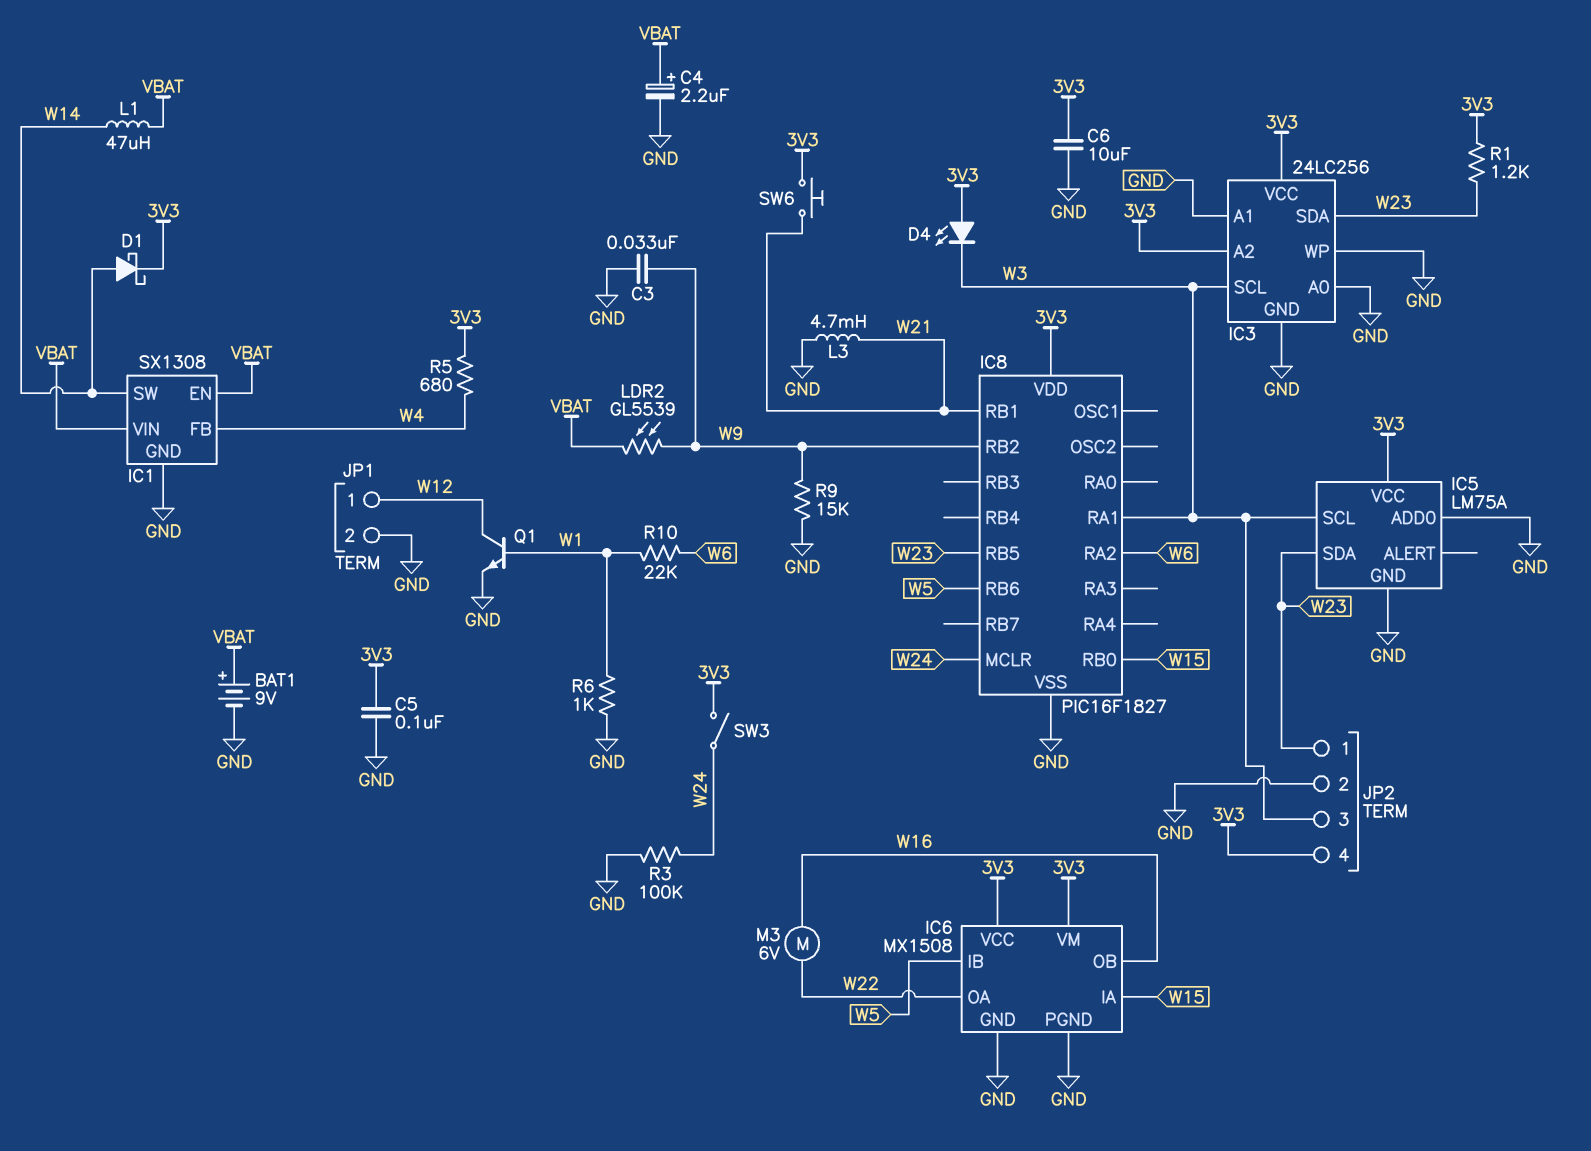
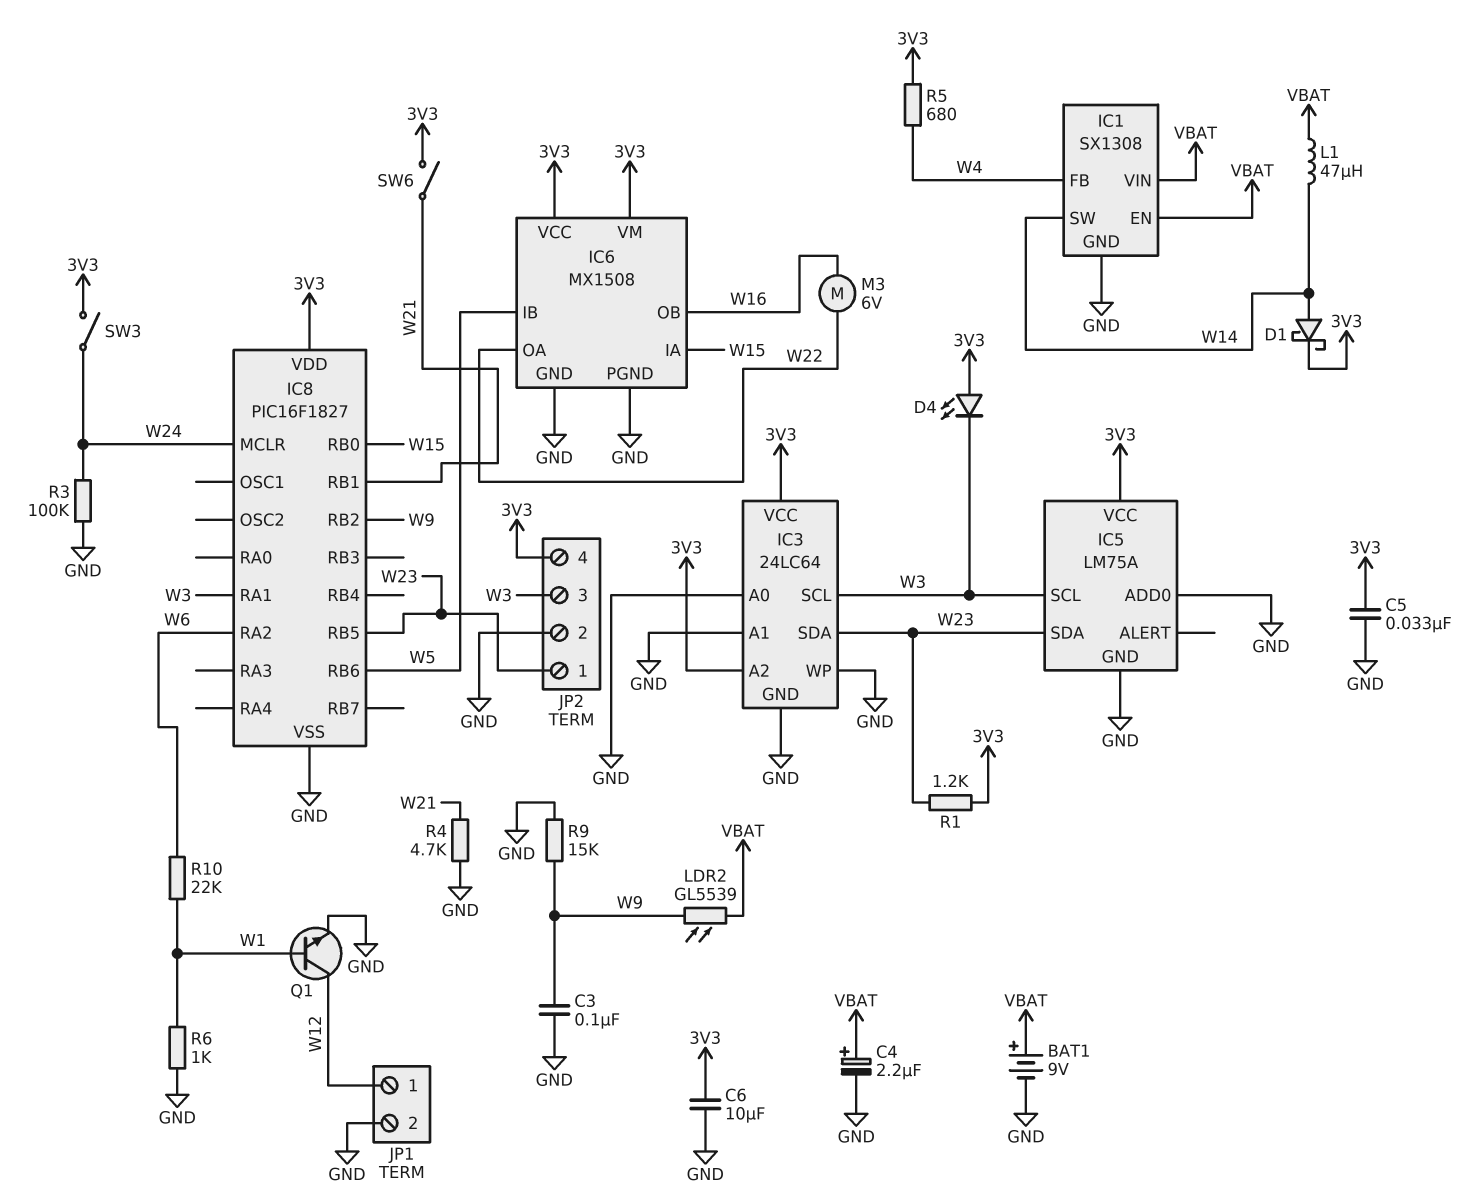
C3: 33nF (GND, W9) -> 100nF (GND, W9)
C5: 100nF (3V3, GND) -> 33nF (3V3, GND)
IC3: 24LC256 -> 24LC64
L3: 4.7mH (GND, W21) -> none
R4: none -> 4.7k (GND, W21)
SW6: button (3V3, W21) -> switch (3V3, W21)

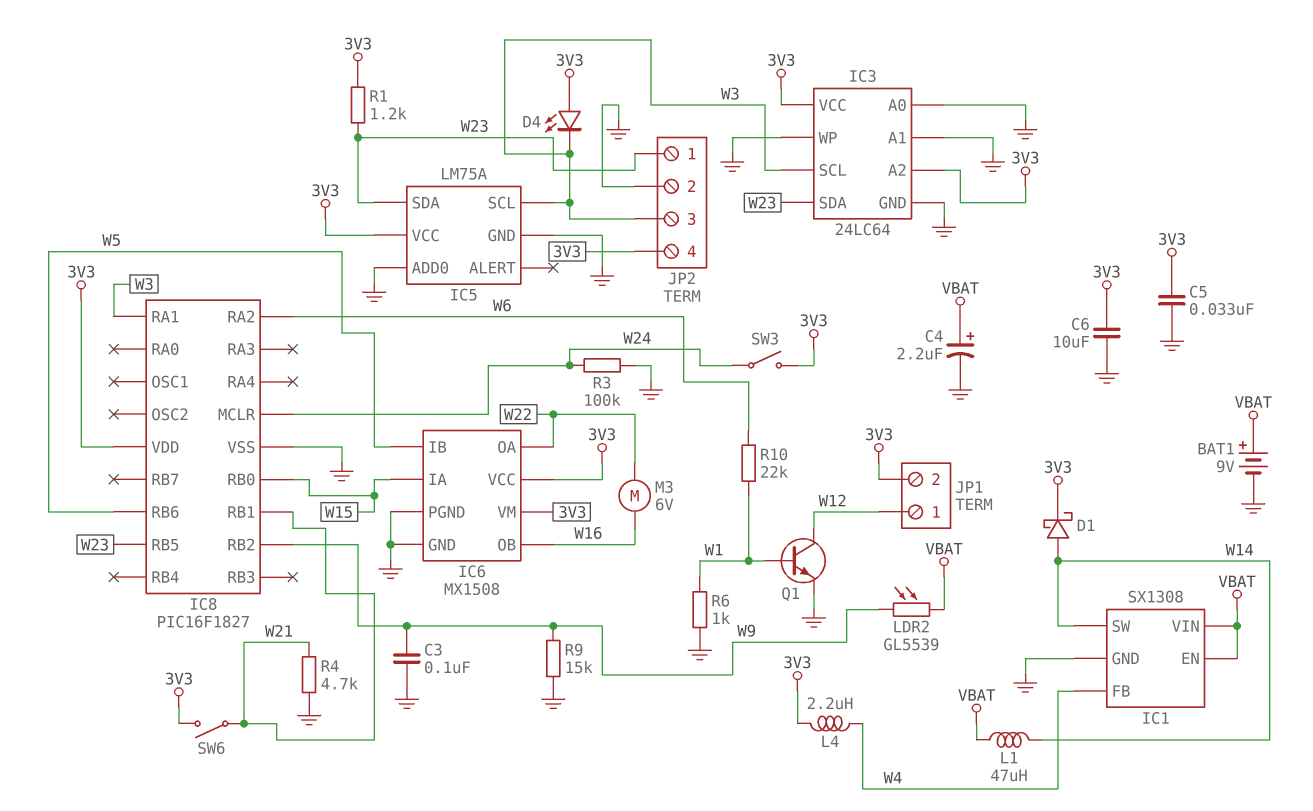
JP1 pin 2: GND -> 3V3
L4: none -> 2.2uH (3V3, W4)
R5: 680 (3V3, W4) -> none

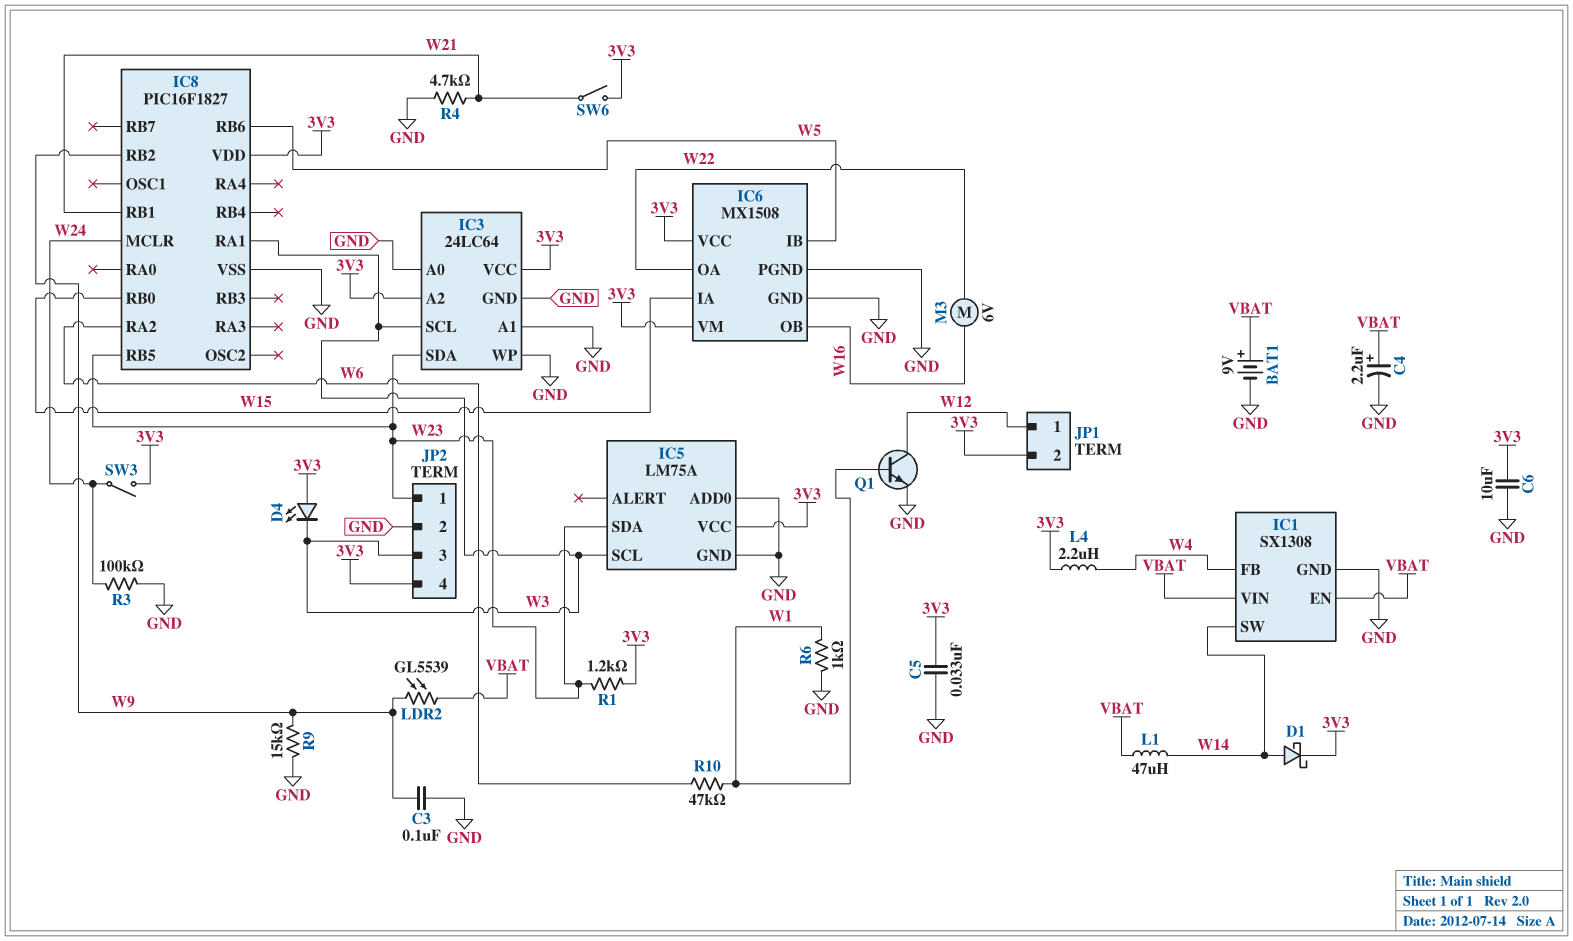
R10: 22k (W1, W6) -> 47k (W1, W6)

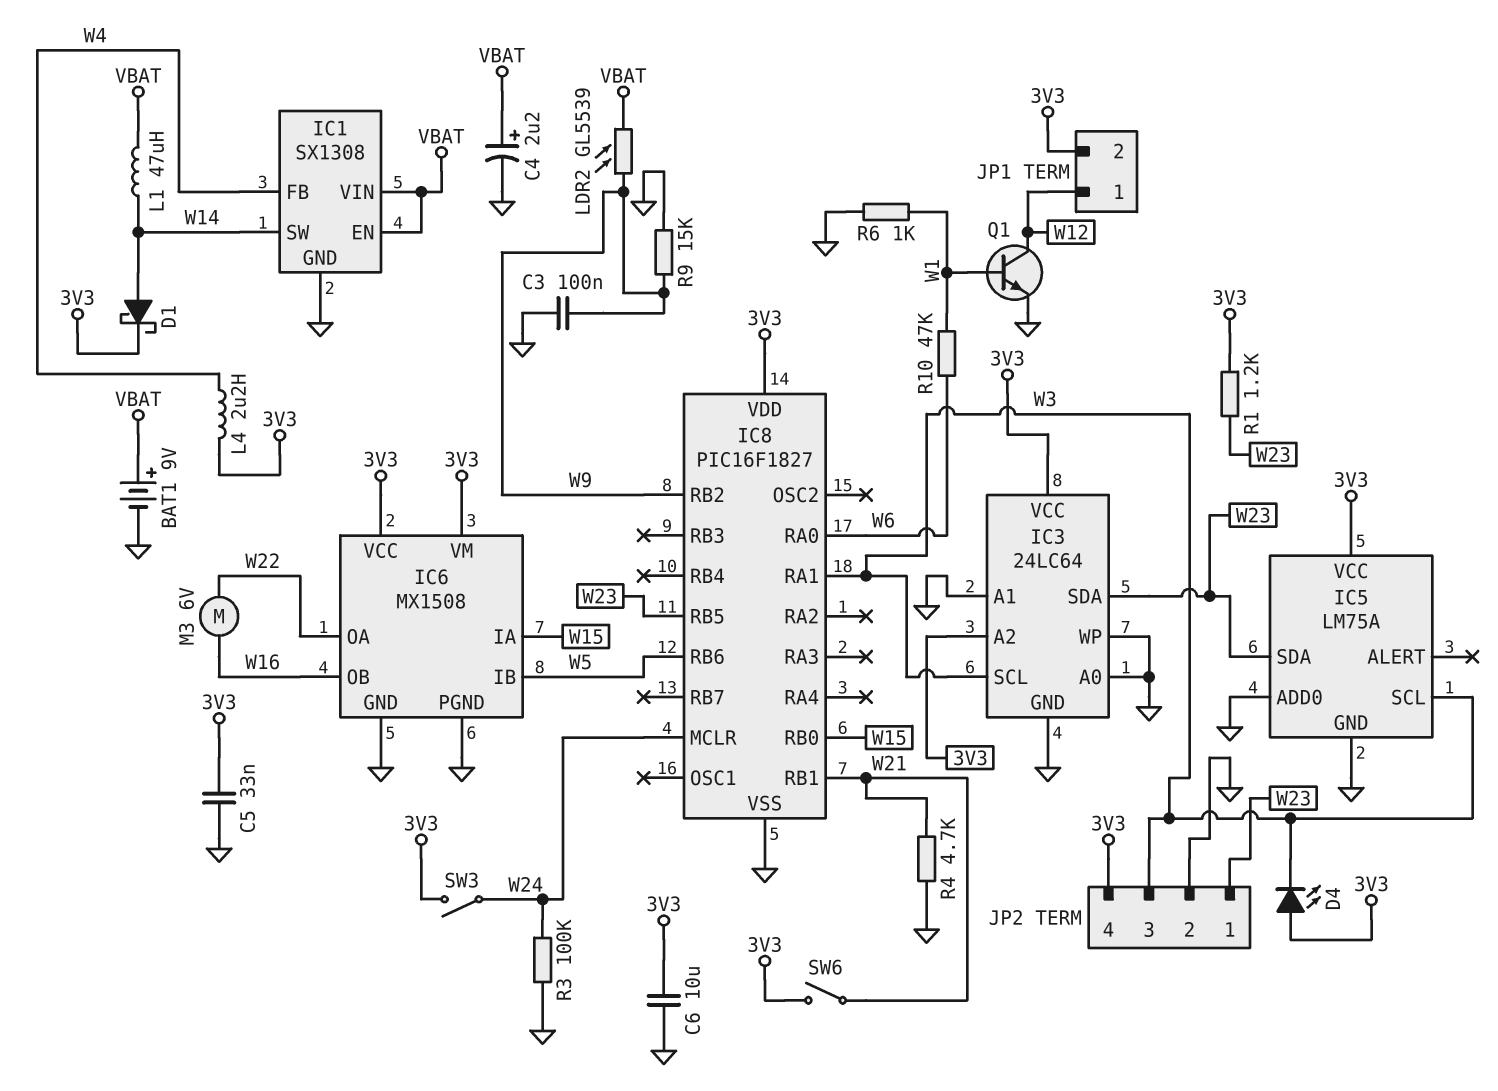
IC8 pin RA0: none -> W6
IC8 pin RA2: W6 -> none

